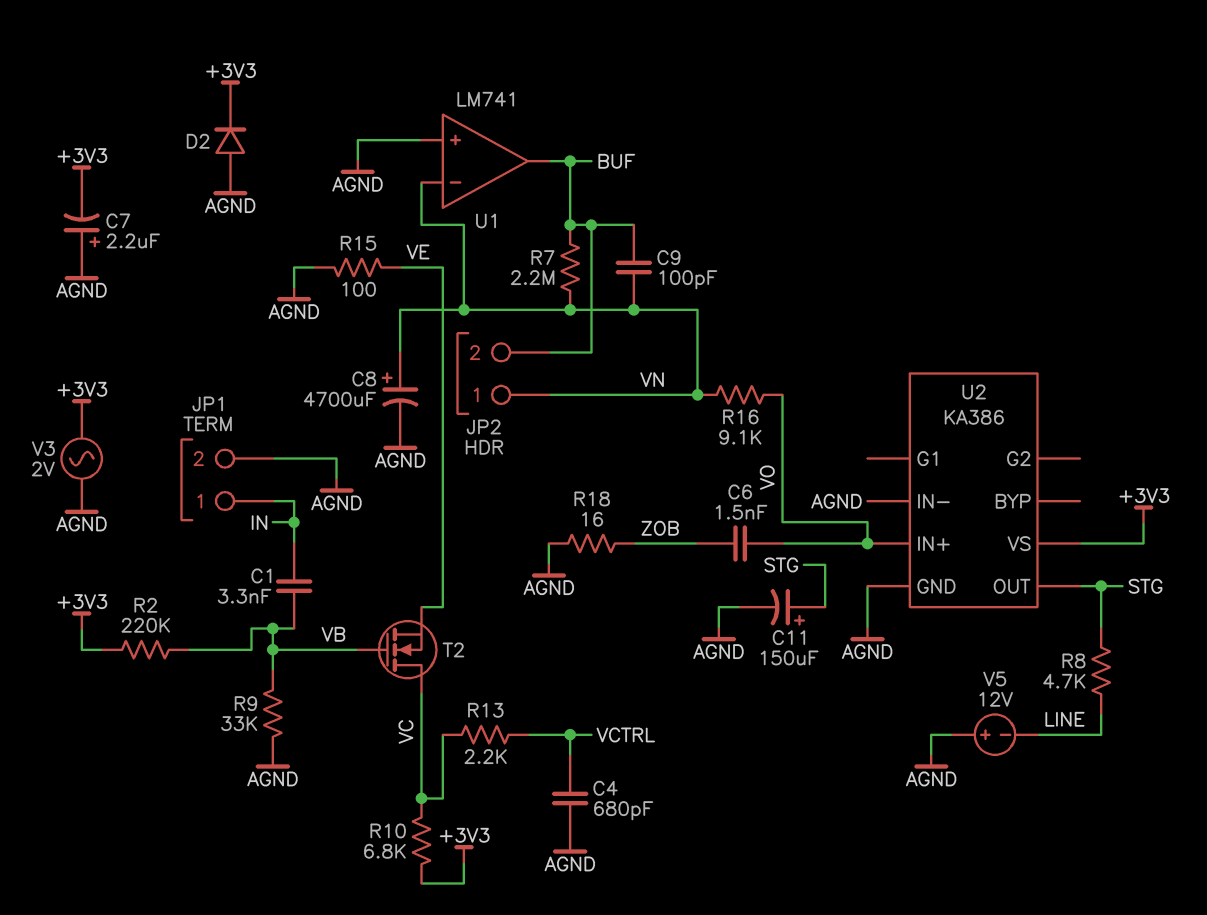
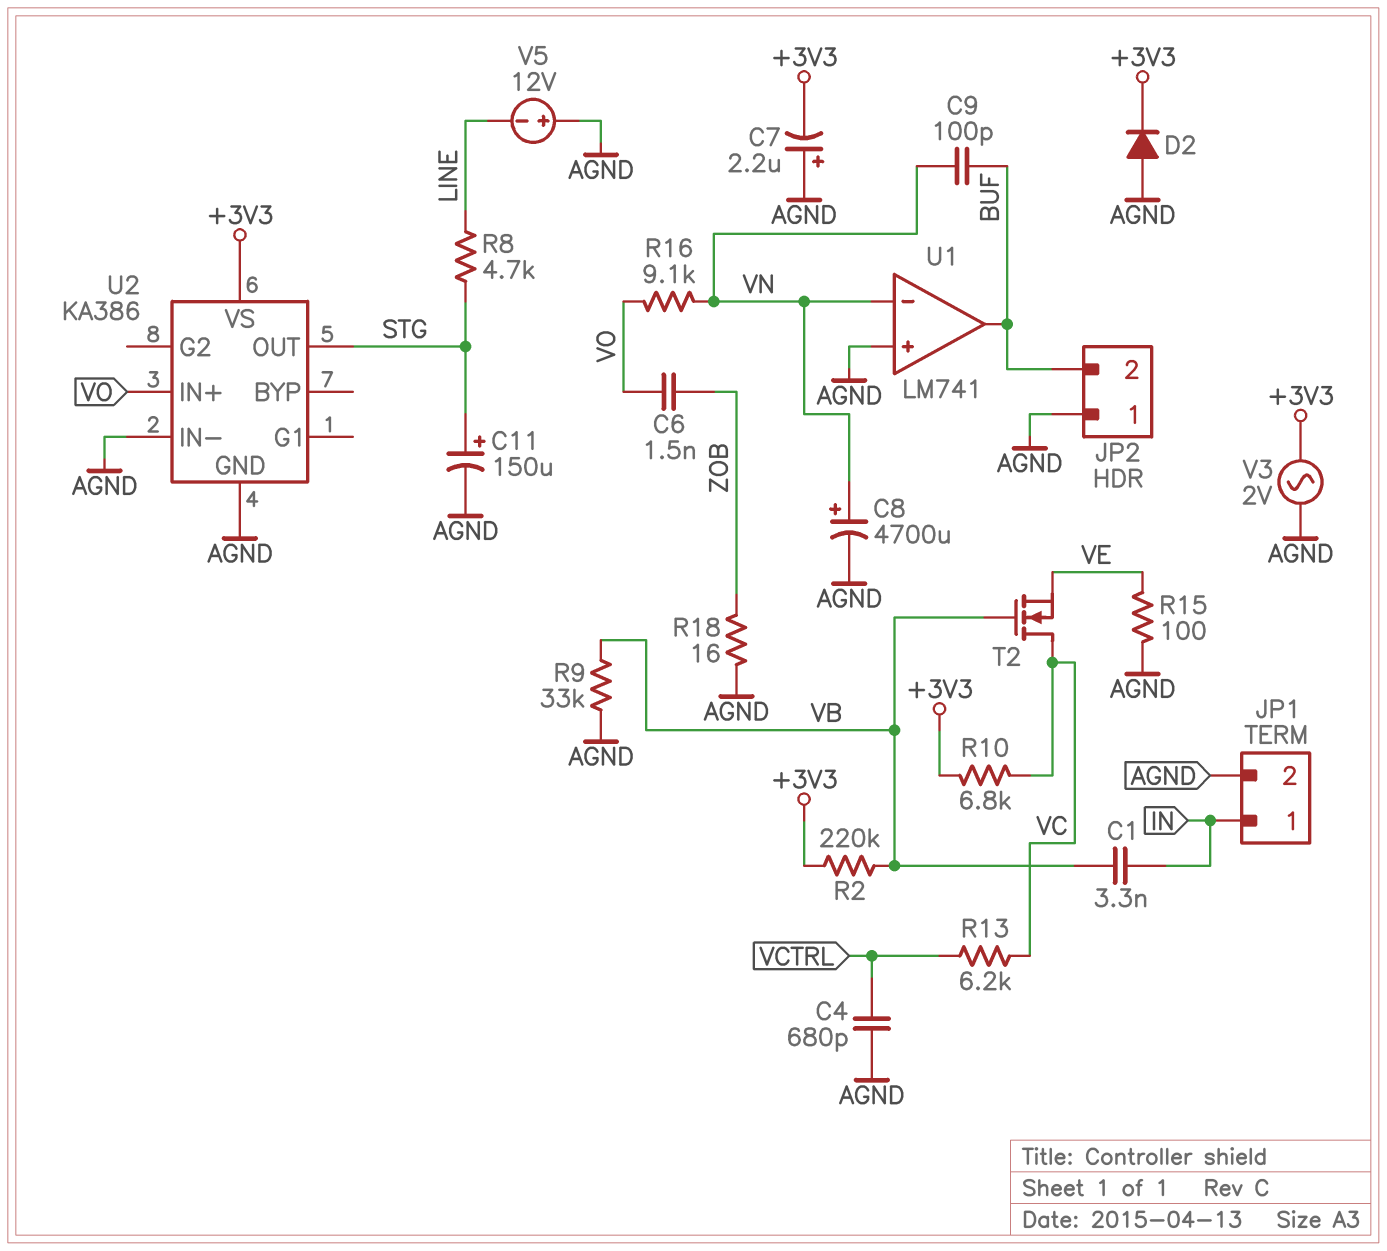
JP2 pin 1: VN -> AGND
R7: 2.2M (BUF, VN) -> none
R13: 2.2k (VC, VCTRL) -> 6.2k (VC, VCTRL)

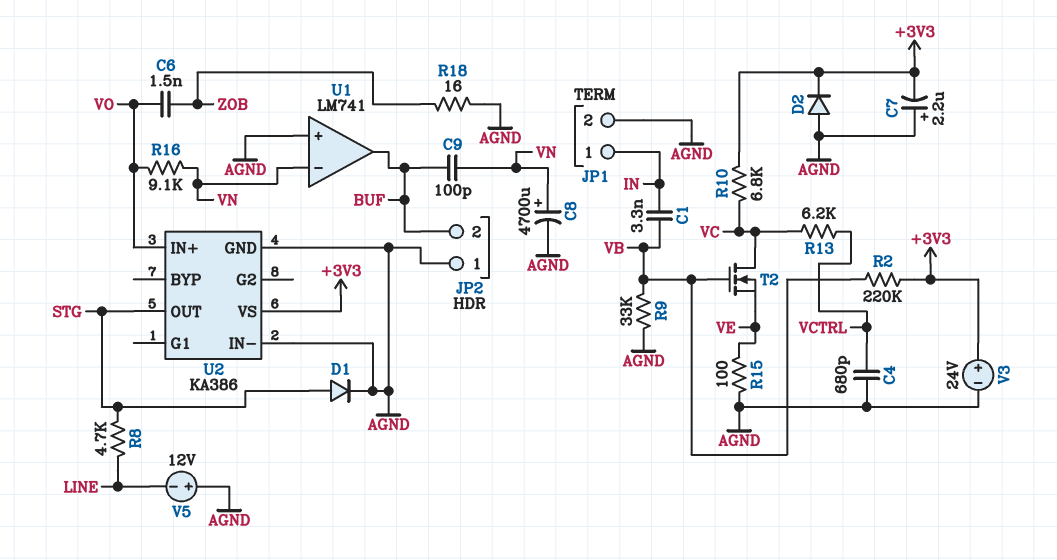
C11: 150uF (plus STG, minus AGND) -> none
D1: none -> diode (A STG, K AGND)
V3: AC 2V (+3V3, AGND) -> 24V (plus +3V3, minus AGND)

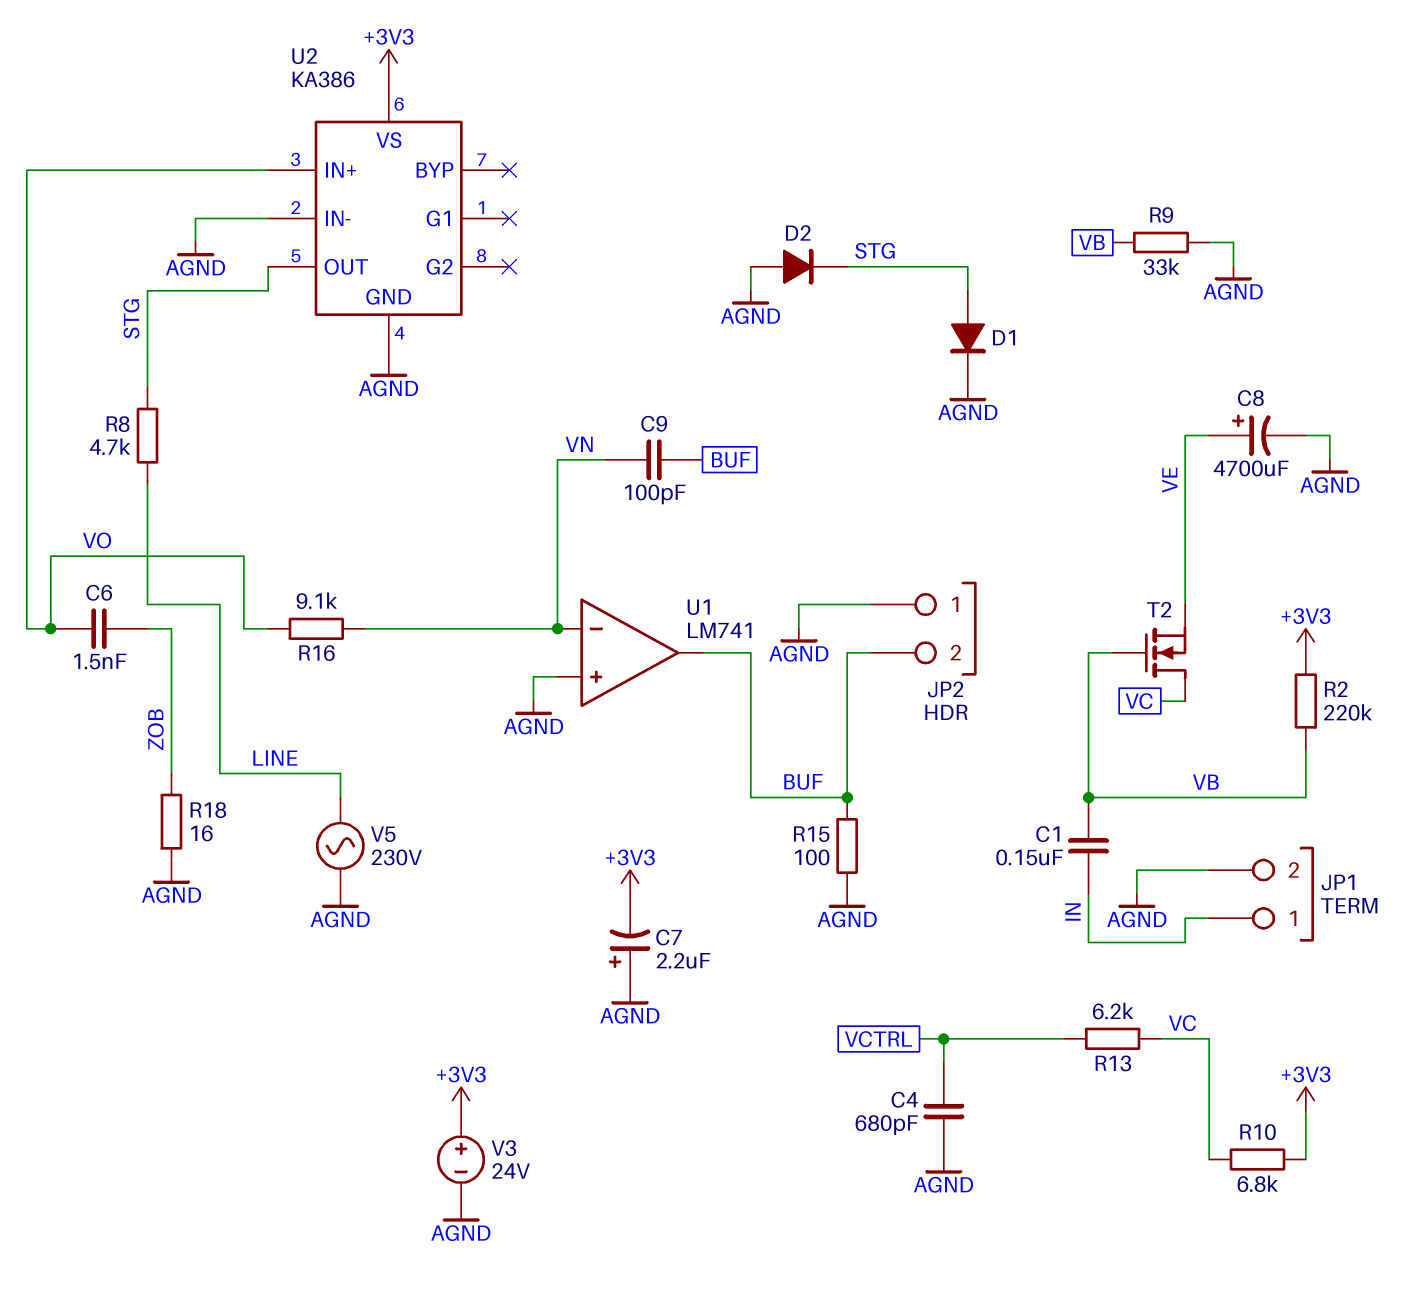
C1: 3.3nF (IN, VB) -> 150nF (IN, VB)
C8: 4700uF (plus VN, minus AGND) -> 4700uF (plus VE, minus AGND)
D2: diode (A AGND, K +3V3) -> diode (A AGND, K STG)
R15: 100 (AGND, VE) -> 100 (AGND, BUF)
V5: 12V (plus AGND, minus LINE) -> AC 230V (AGND, LINE)

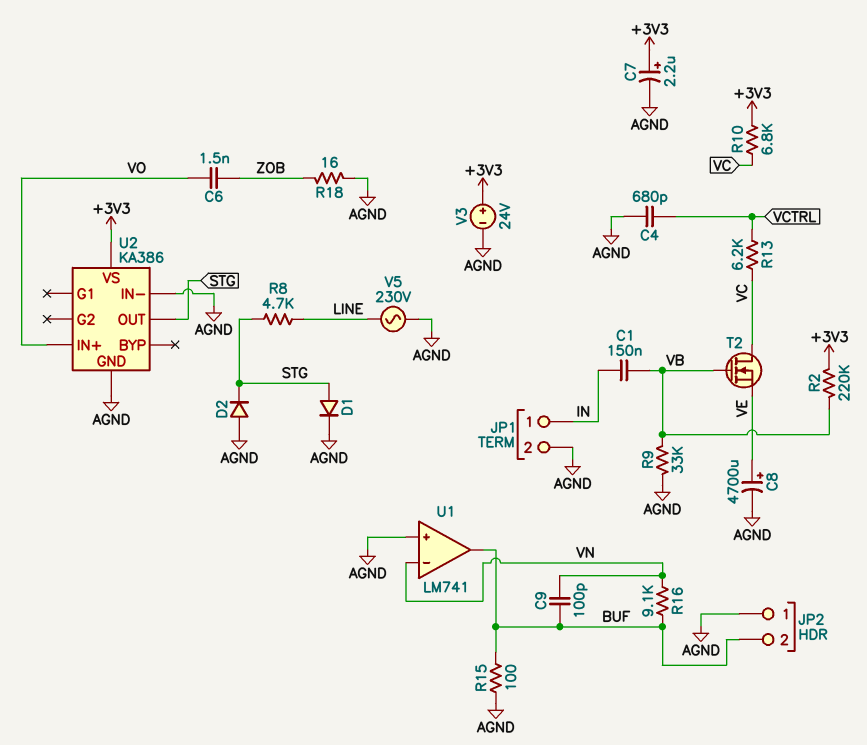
C7: 2.2uF (plus AGND, minus +3V3) -> 2.2uF (plus +3V3, minus AGND)
R16: 9.1k (VN, VO) -> 9.1k (BUF, VN)

